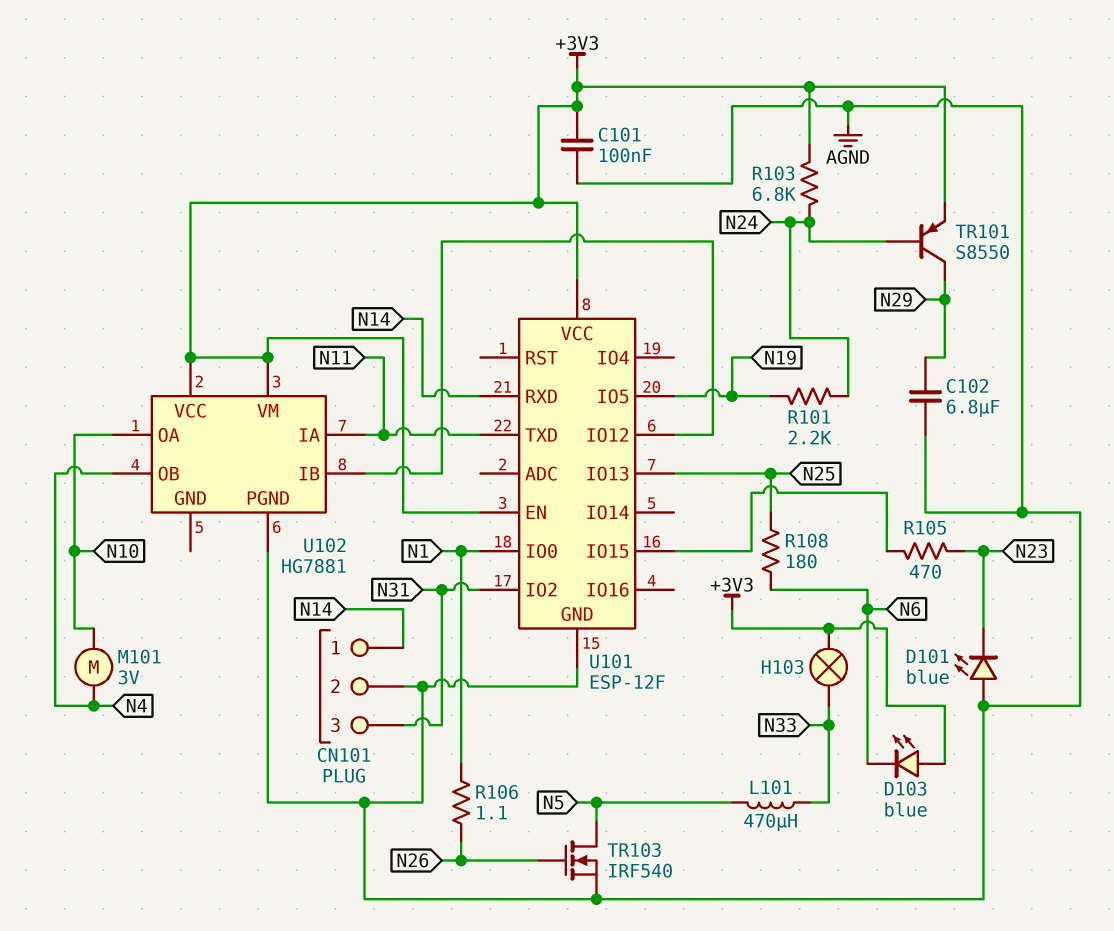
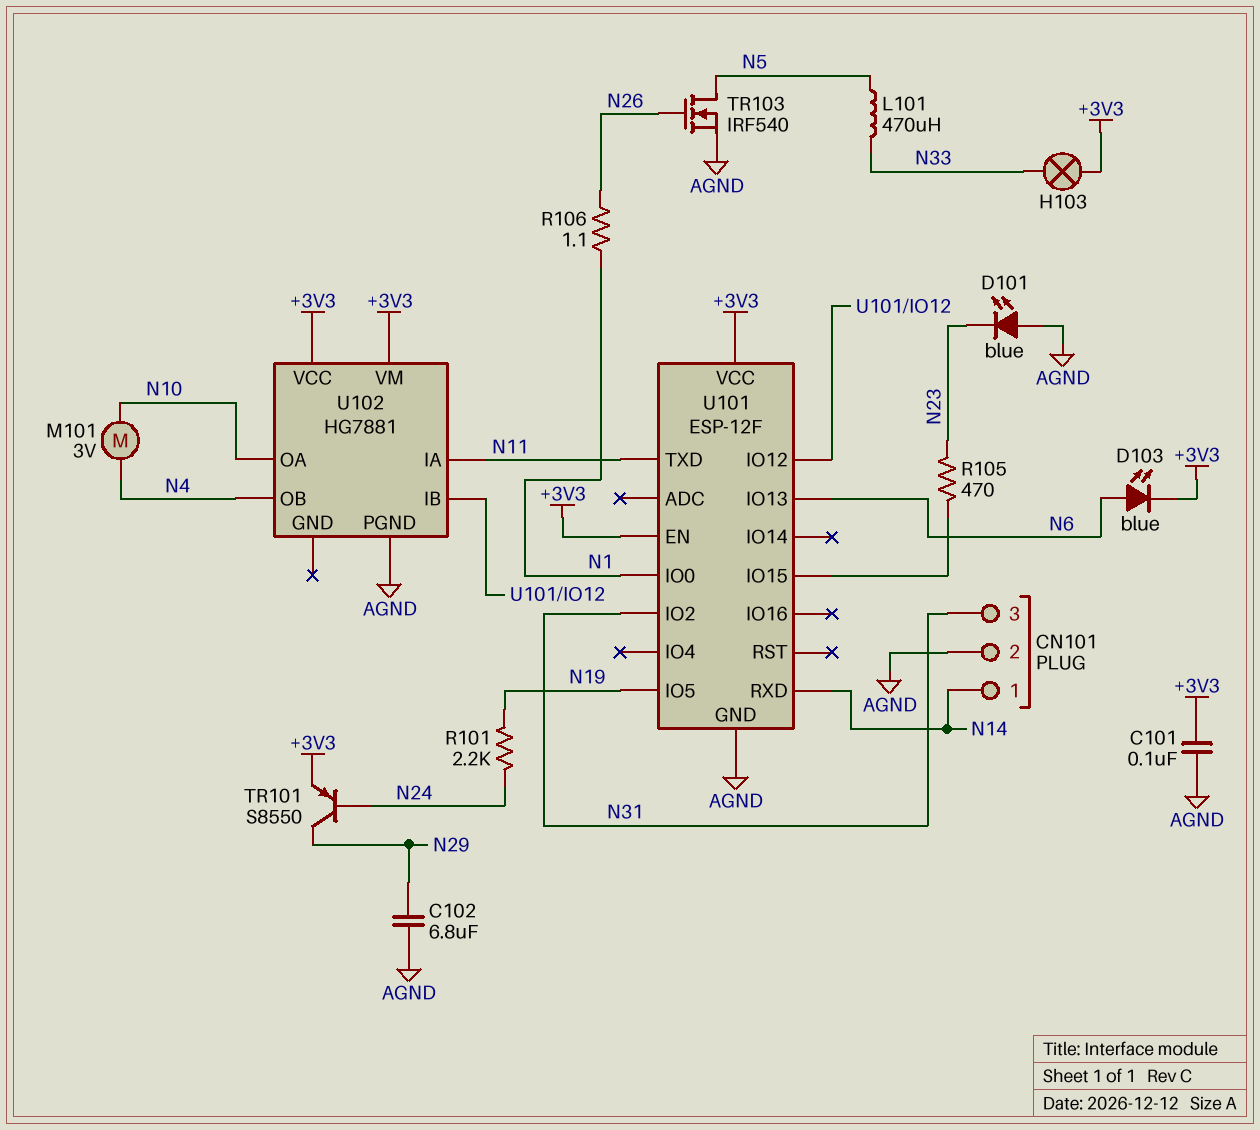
D103: LED blue (A +3V3, K N6) -> LED blue (A N6, K +3V3)
R103: 6.8k (+3V3, N24) -> none
R108: 180 (N6, N25) -> none
U101 pin IO13: N25 -> N6

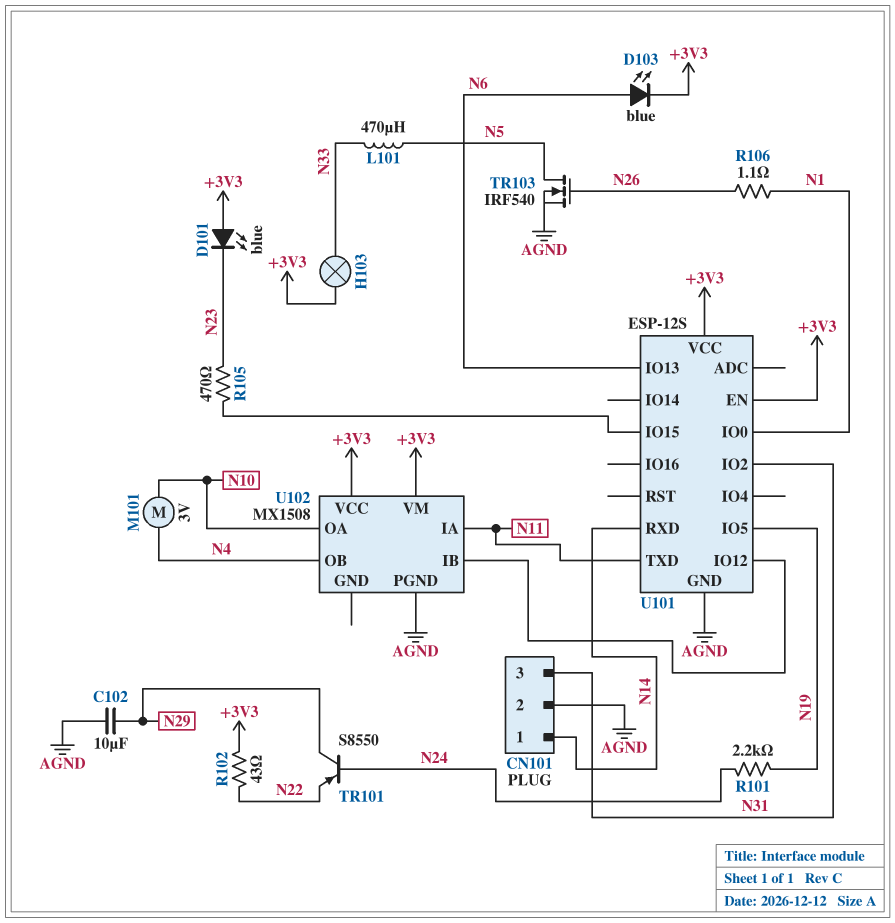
C101: 100nF (+3V3, AGND) -> none
C102: 6.8uF (AGND, N29) -> 10uF (AGND, N29)
D101: LED blue (A AGND, K N23) -> LED blue (A +3V3, K N23)
R102: none -> 43 (+3V3, N22)
TR101: PNP S8550 (B N24, C N29, E +3V3) -> PNP S8550 (B N24, C N29, E N22)
U101: ESP-12F -> ESP-12S
U102: HG7881 -> MX1508

